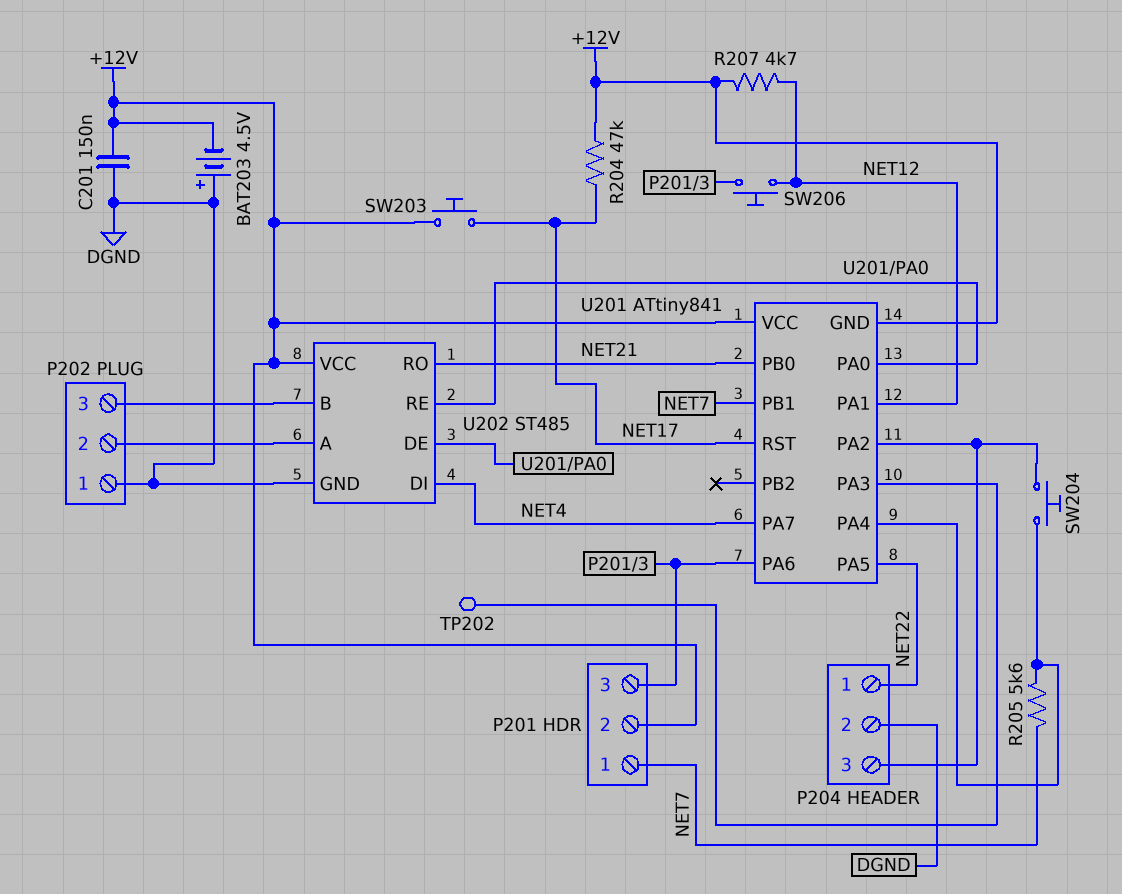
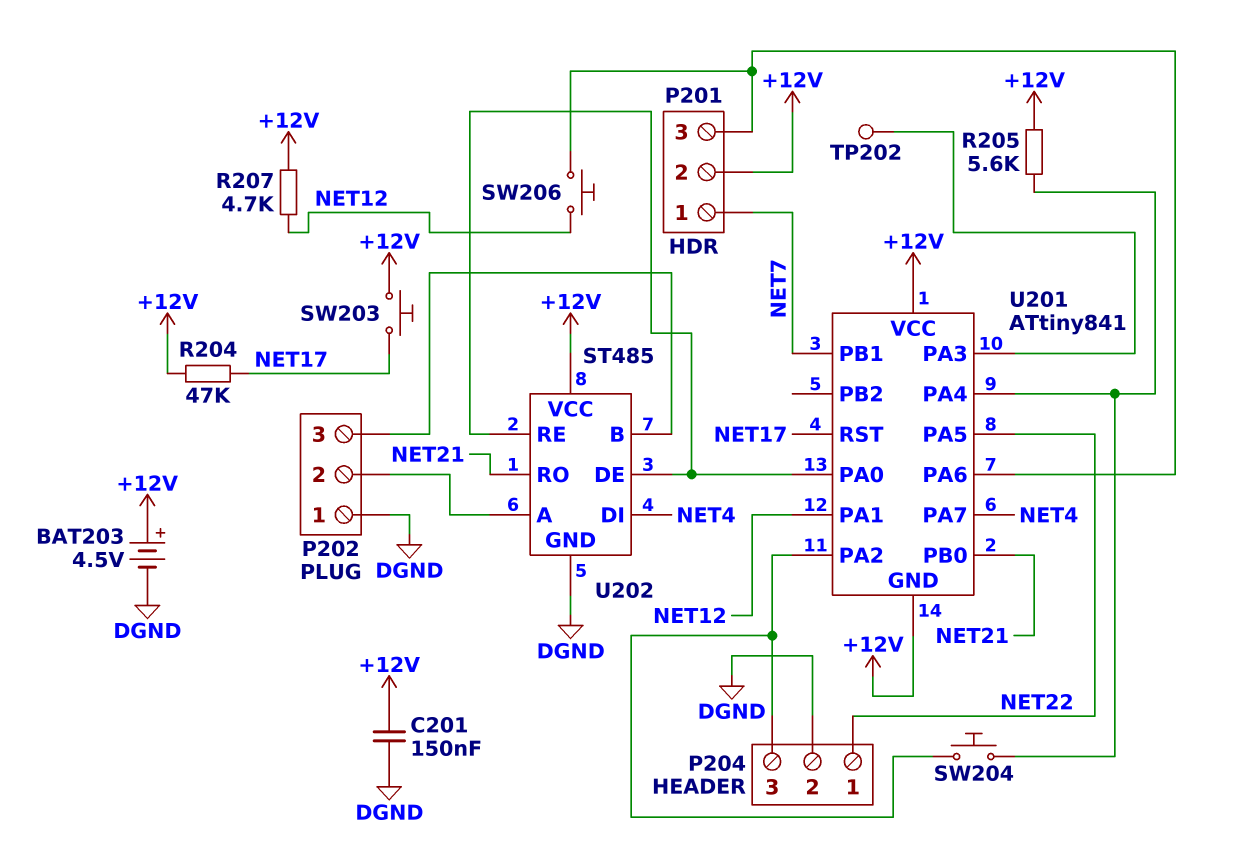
BAT203: 4.5V (plus DGND, minus +12V) -> 4.5V (plus +12V, minus DGND)
R205: 5.6k (NET7, U201/PA4) -> 5.6k (+12V, U201/PA4)

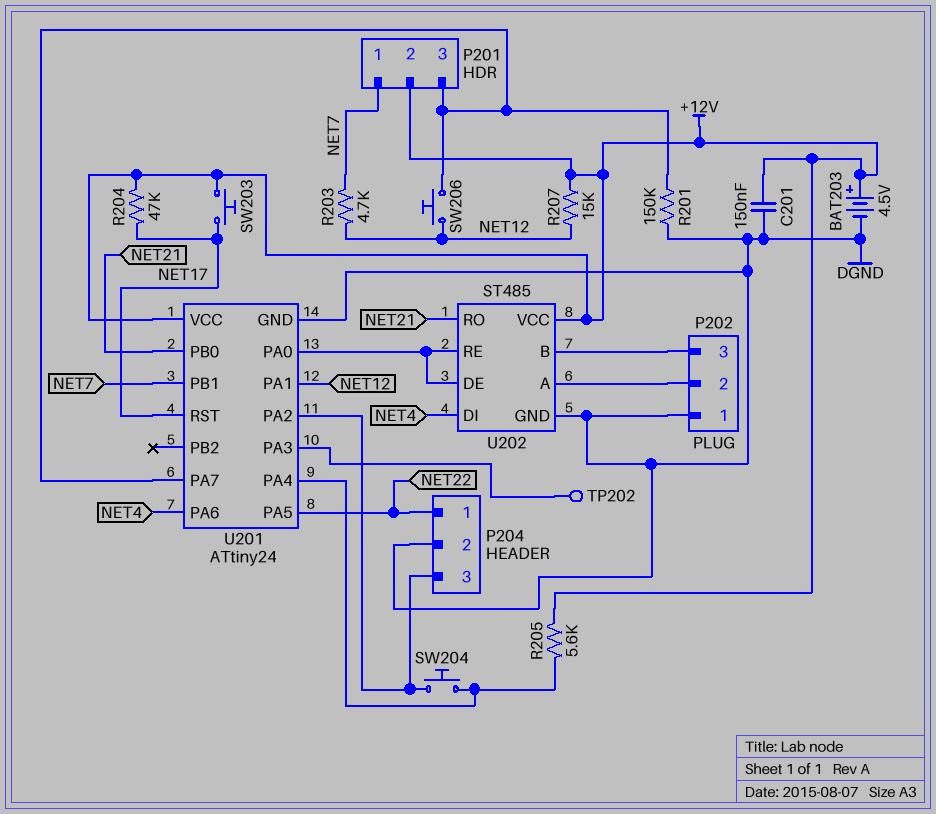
R201: none -> 150k (DGND, P201/3)
R203: none -> 4.7k (NET7, NET12)
R207: 4.7k (+12V, NET12) -> 15k (+12V, NET12)
U201: ATtiny841 -> ATtiny24
U201 pin GND: +12V -> DGND
U201 pin PA6: P201/3 -> NET4
U201 pin PA7: NET4 -> P201/3

